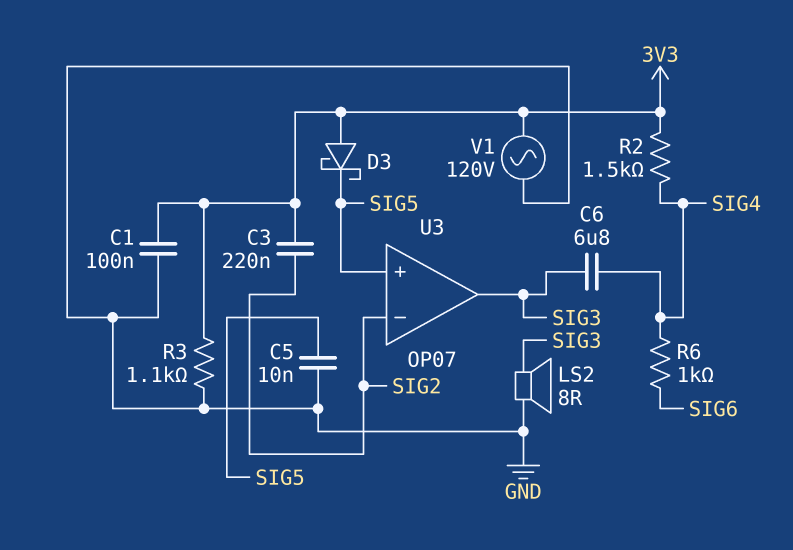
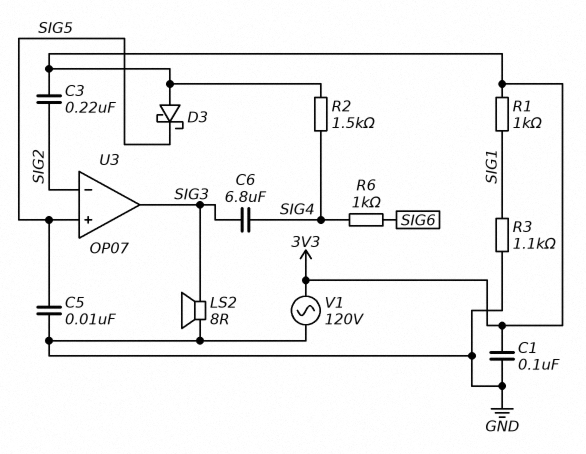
R1: none -> 1k (3V3, SIG1)
R3: 1.1k (3V3, GND) -> 1.1k (GND, SIG1)

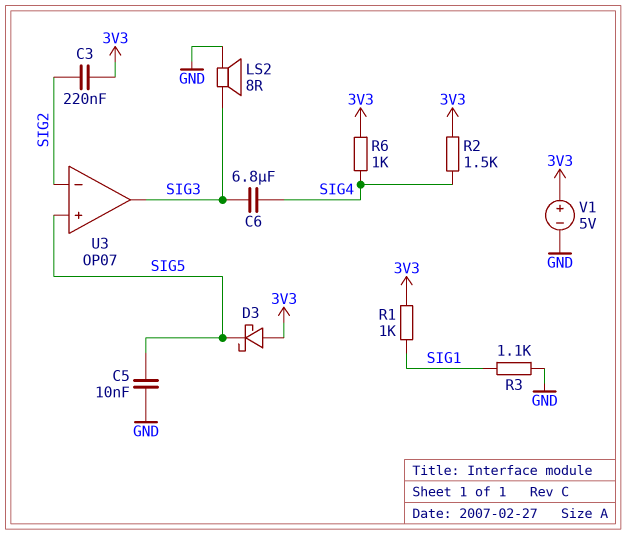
C1: 100nF (3V3, GND) -> none
R6: 1k (SIG4, SIG6) -> 1k (3V3, SIG4)
V1: AC 120V (3V3, GND) -> 5V (plus 3V3, minus GND)

